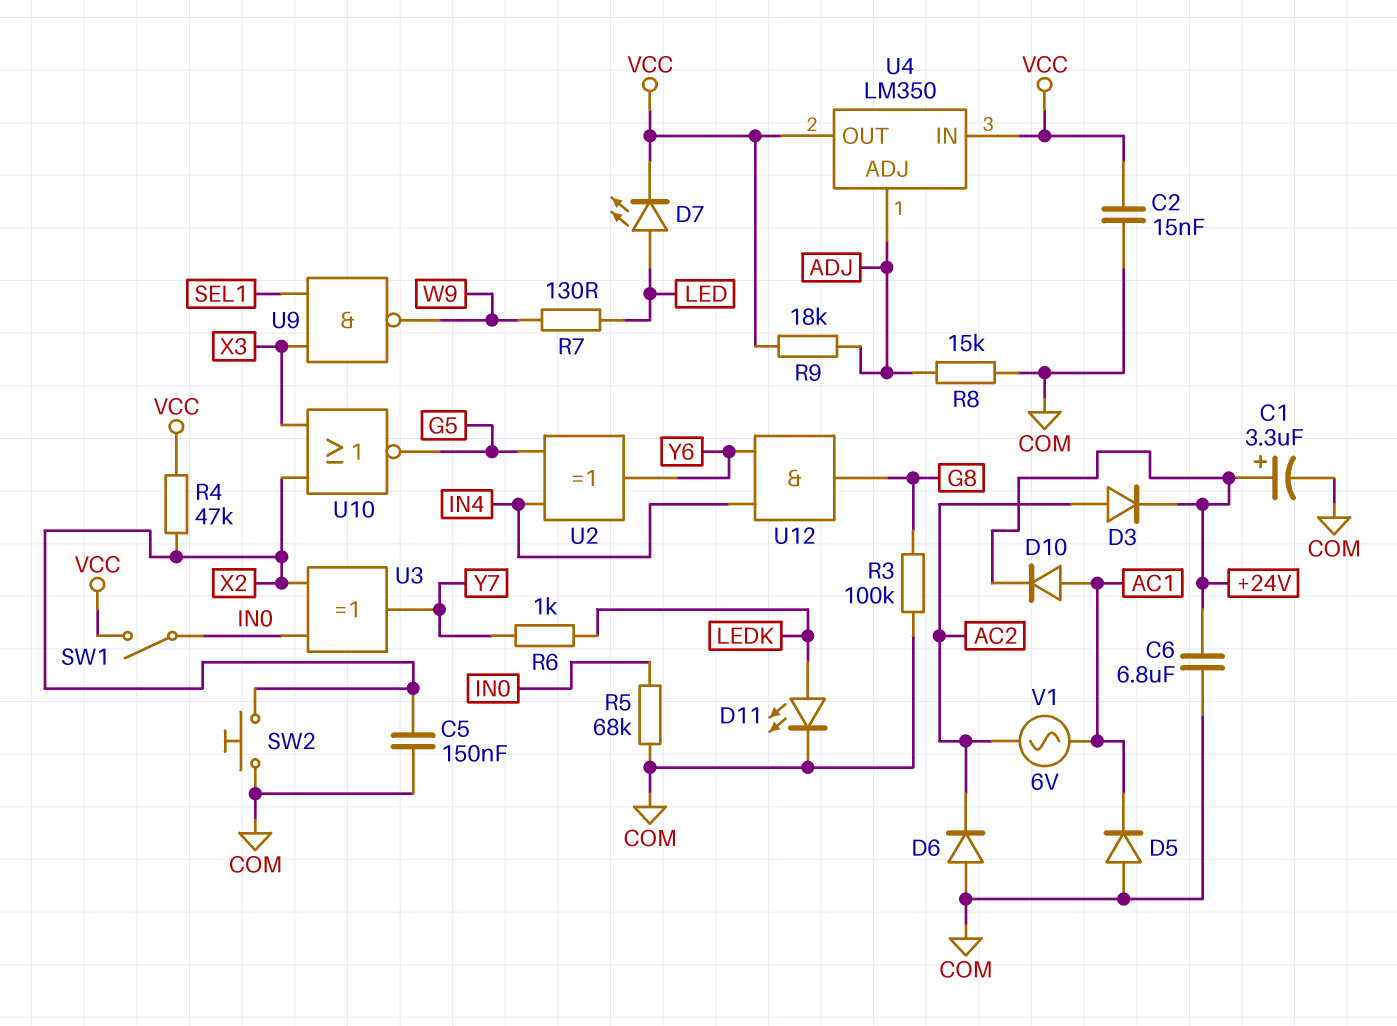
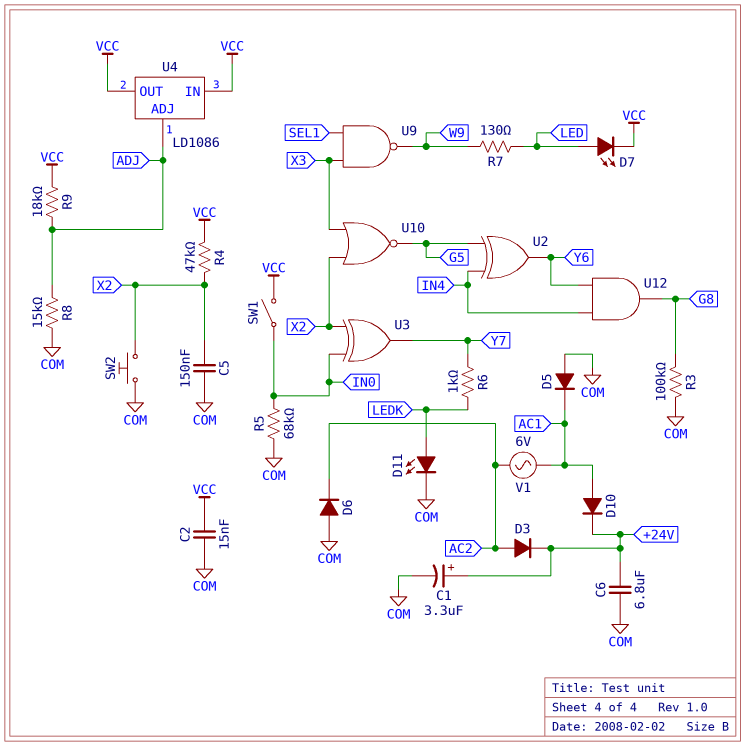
U4: LM350 -> LD1086

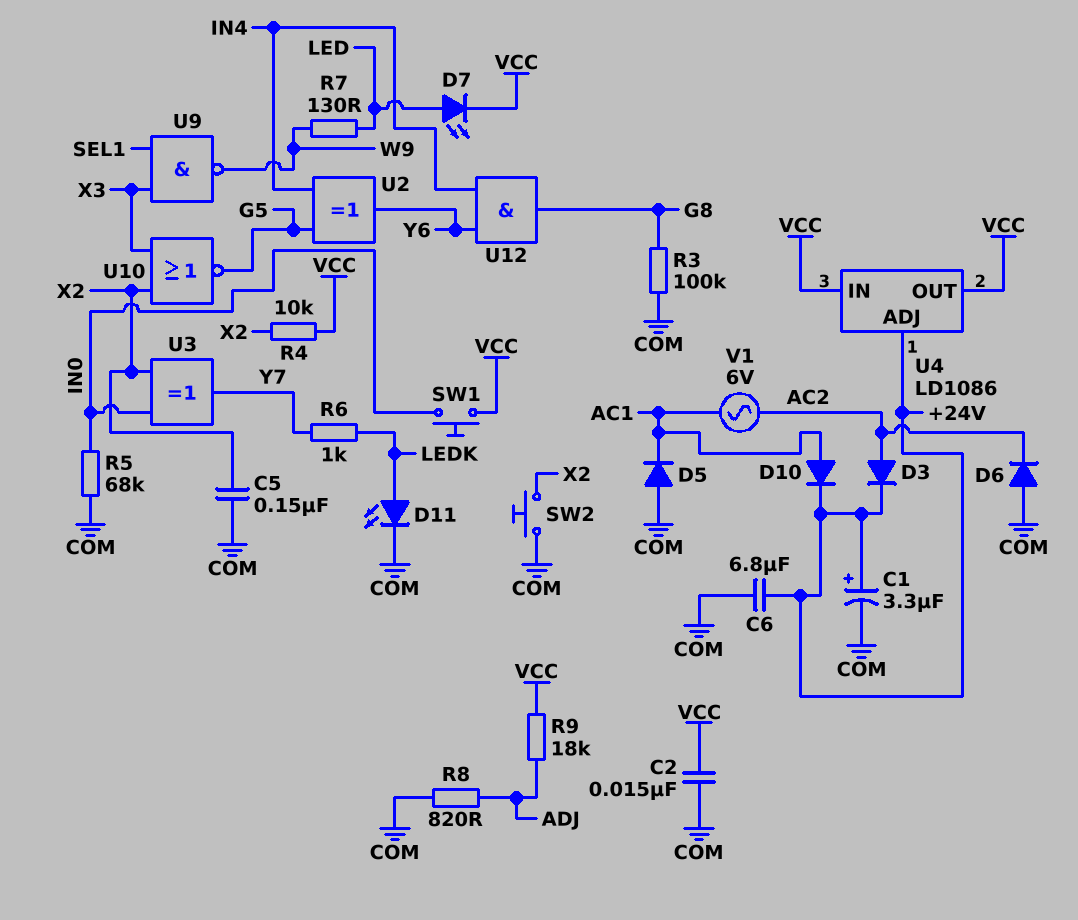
R4: 47k (VCC, X2) -> 10k (VCC, X2)
R8: 15k (ADJ, COM) -> 820 (ADJ, COM)
SW1: switch (IN0, VCC) -> button (IN0, VCC)
U4 pin ADJ: ADJ -> +24V

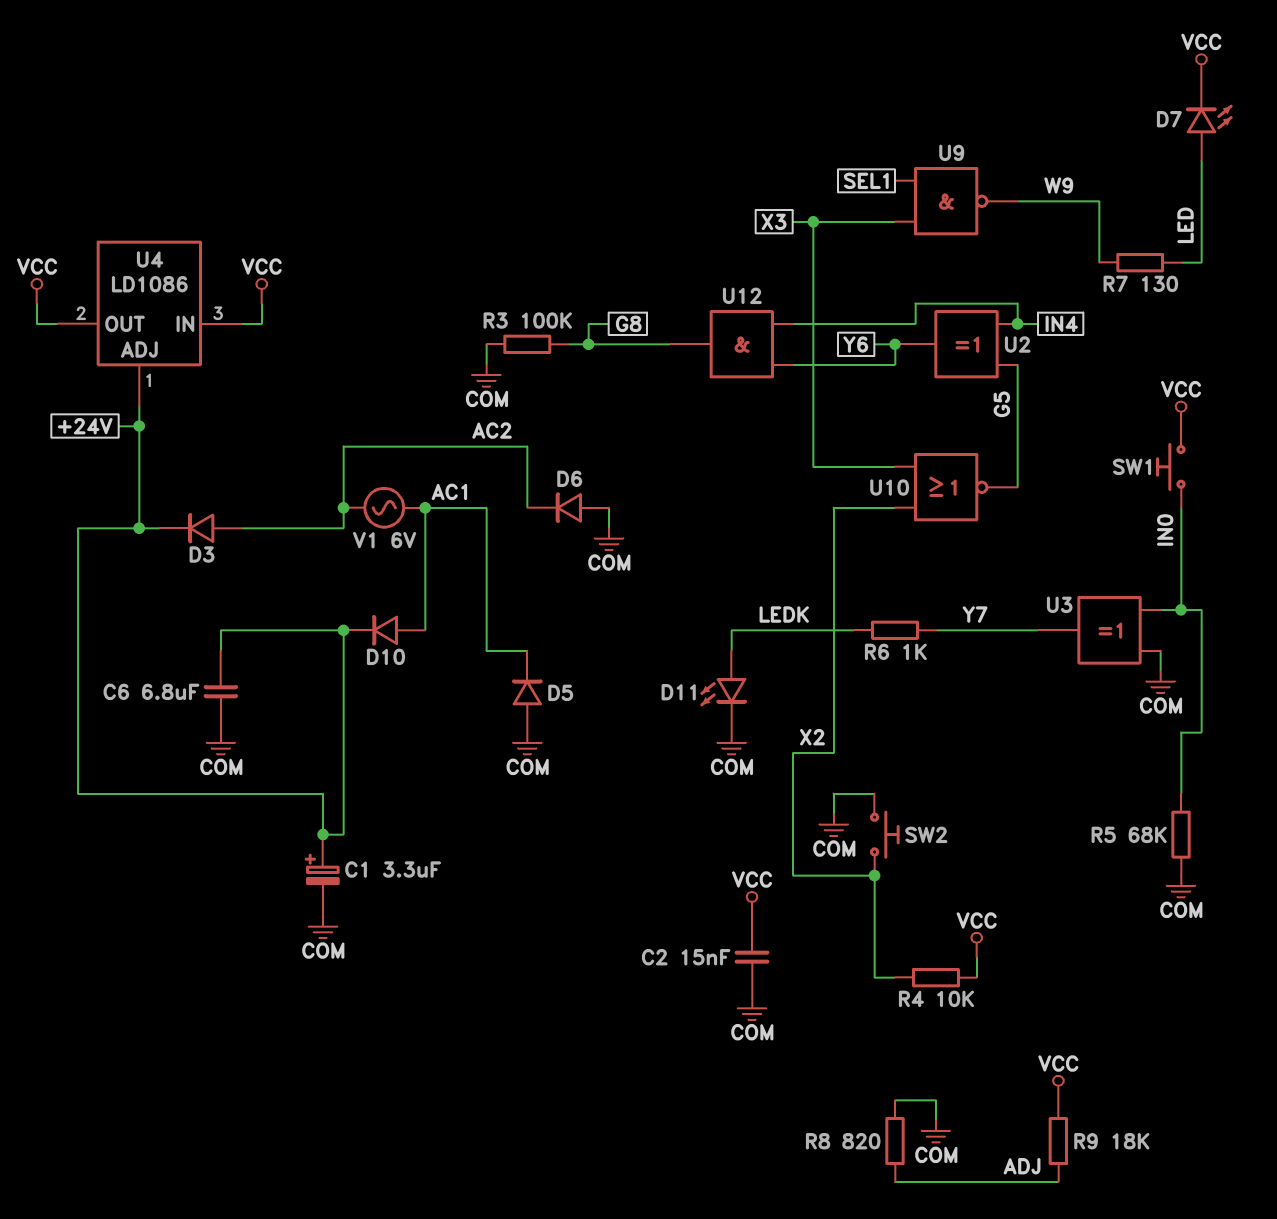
C5: 150nF (COM, X2) -> none
U3: XOR (in IN0, in X2, out Y7) -> XOR (in COM, in IN0, out Y7)

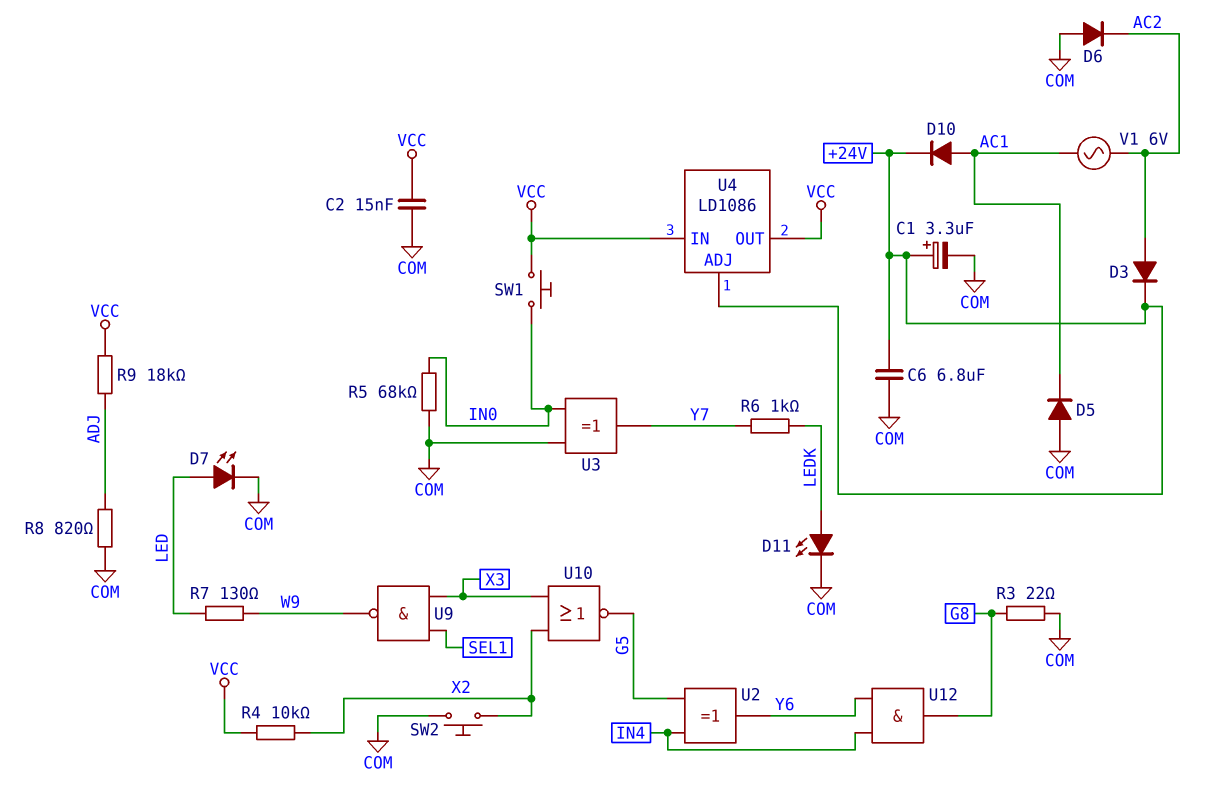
D7: LED (A LED, K VCC) -> LED (A LED, K COM)
R3: 100k (COM, G8) -> 22 (COM, G8)

